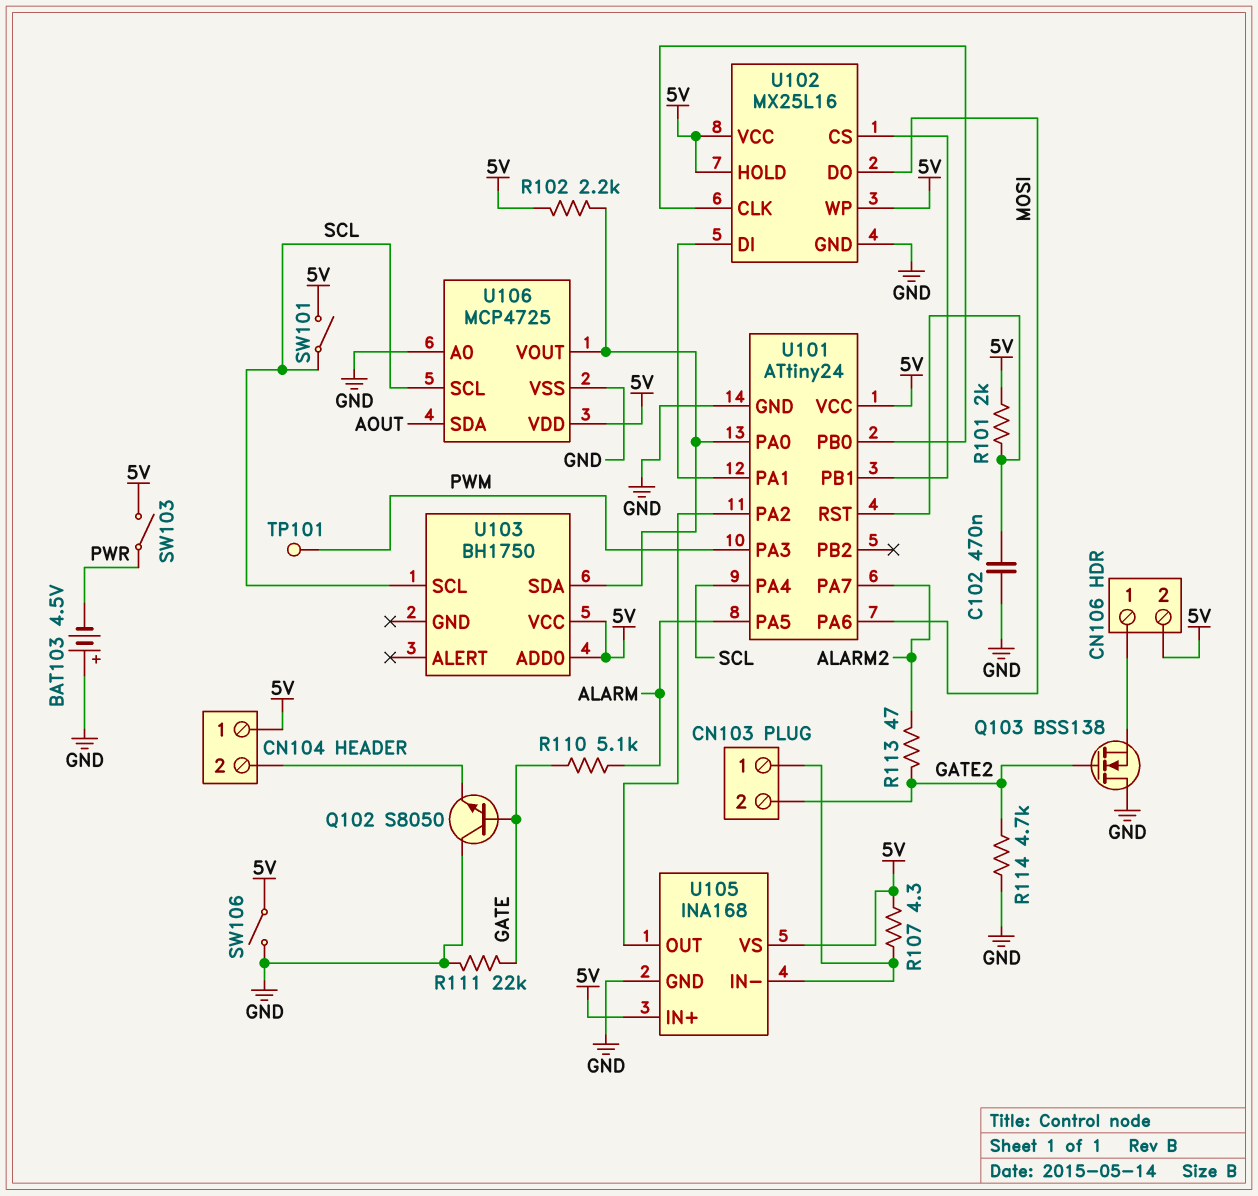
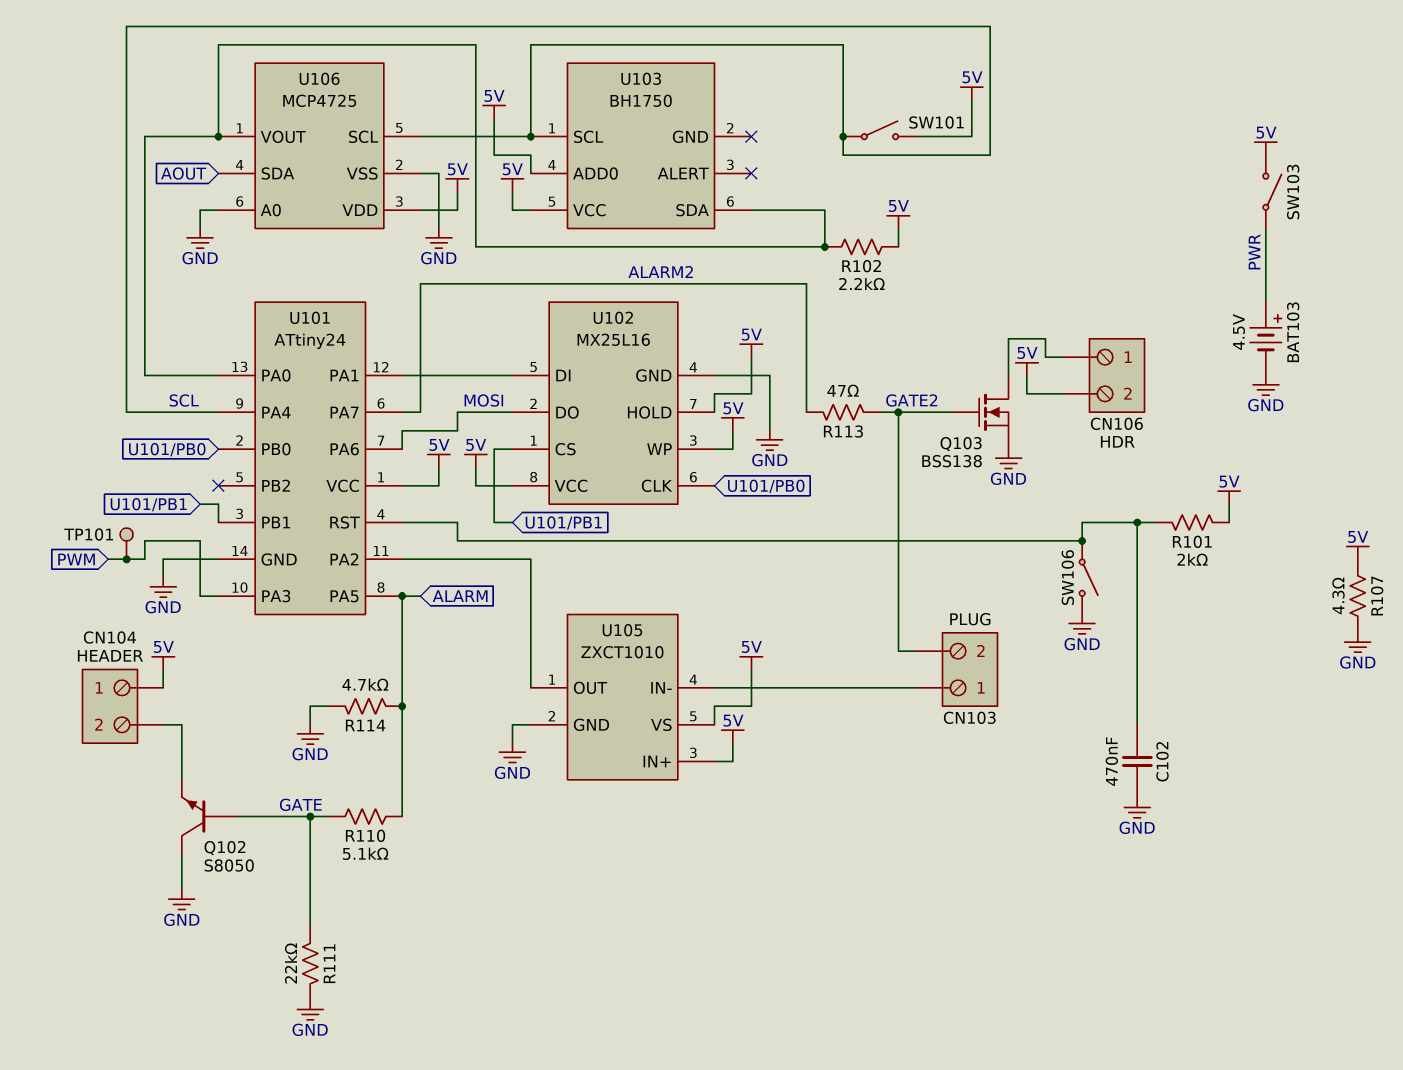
BAT103: 4.5V (plus GND, minus PWR) -> 4.5V (plus PWR, minus GND)
Q103: NMOS BSS138 (G GATE2, D GND, S CN106/1) -> NMOS BSS138 (G GATE2, D CN106/1, S GND)
R107: 4.3 (5V, CN103/1) -> 4.3 (5V, GND)
R114: 4.7k (GATE2, GND) -> 4.7k (ALARM, GND)
SW106: switch (5V, GND) -> switch (GND, U101/RST)
U105: INA168 -> ZXCT1010

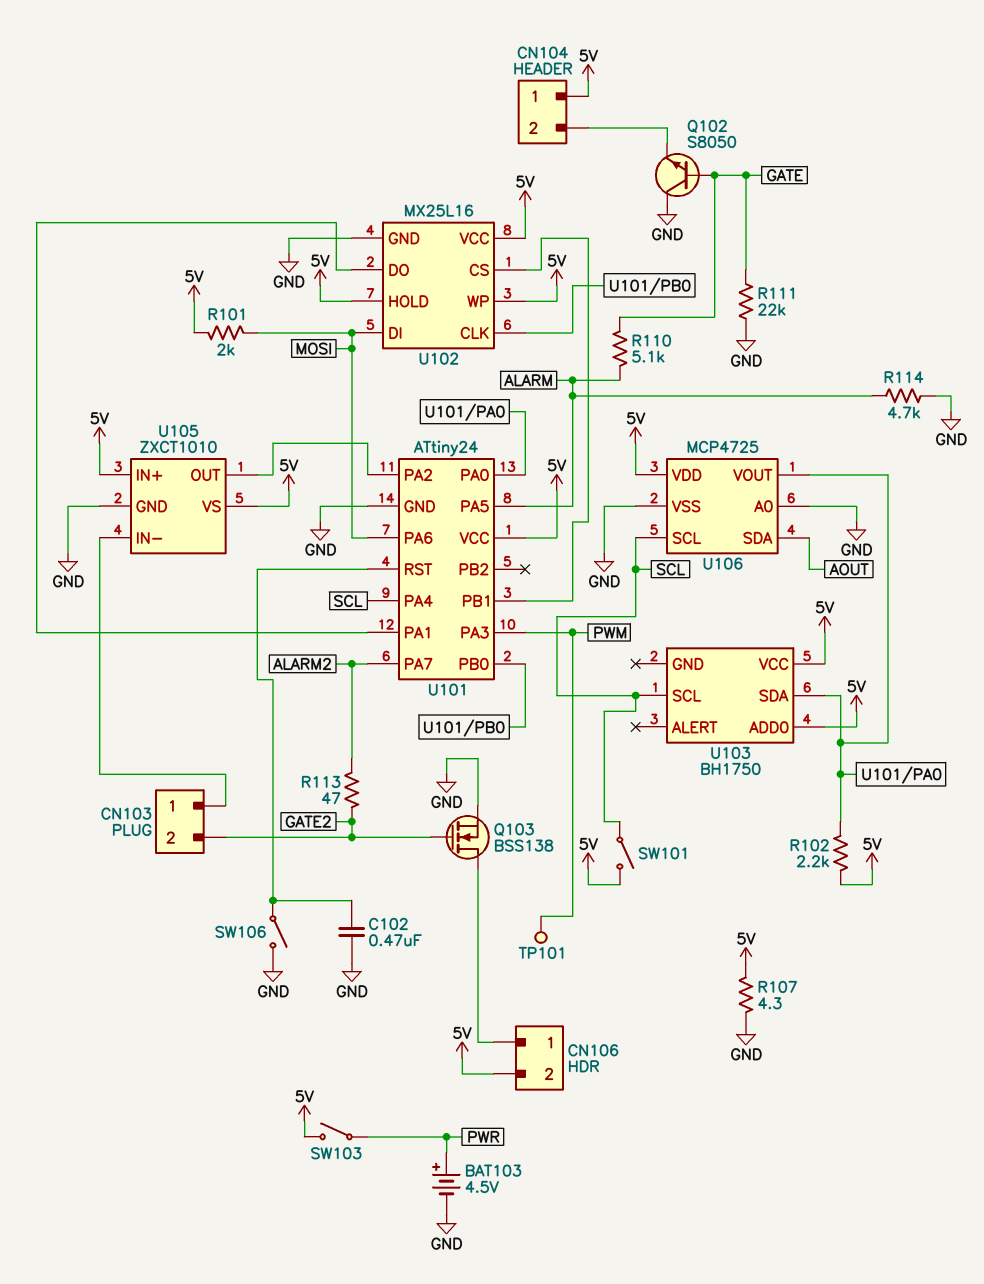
R101: 2k (5V, U101/RST) -> 2k (5V, MOSI)
U102 pin DI: U101/PA1 -> MOSI
U102 pin DO: MOSI -> U101/PA1

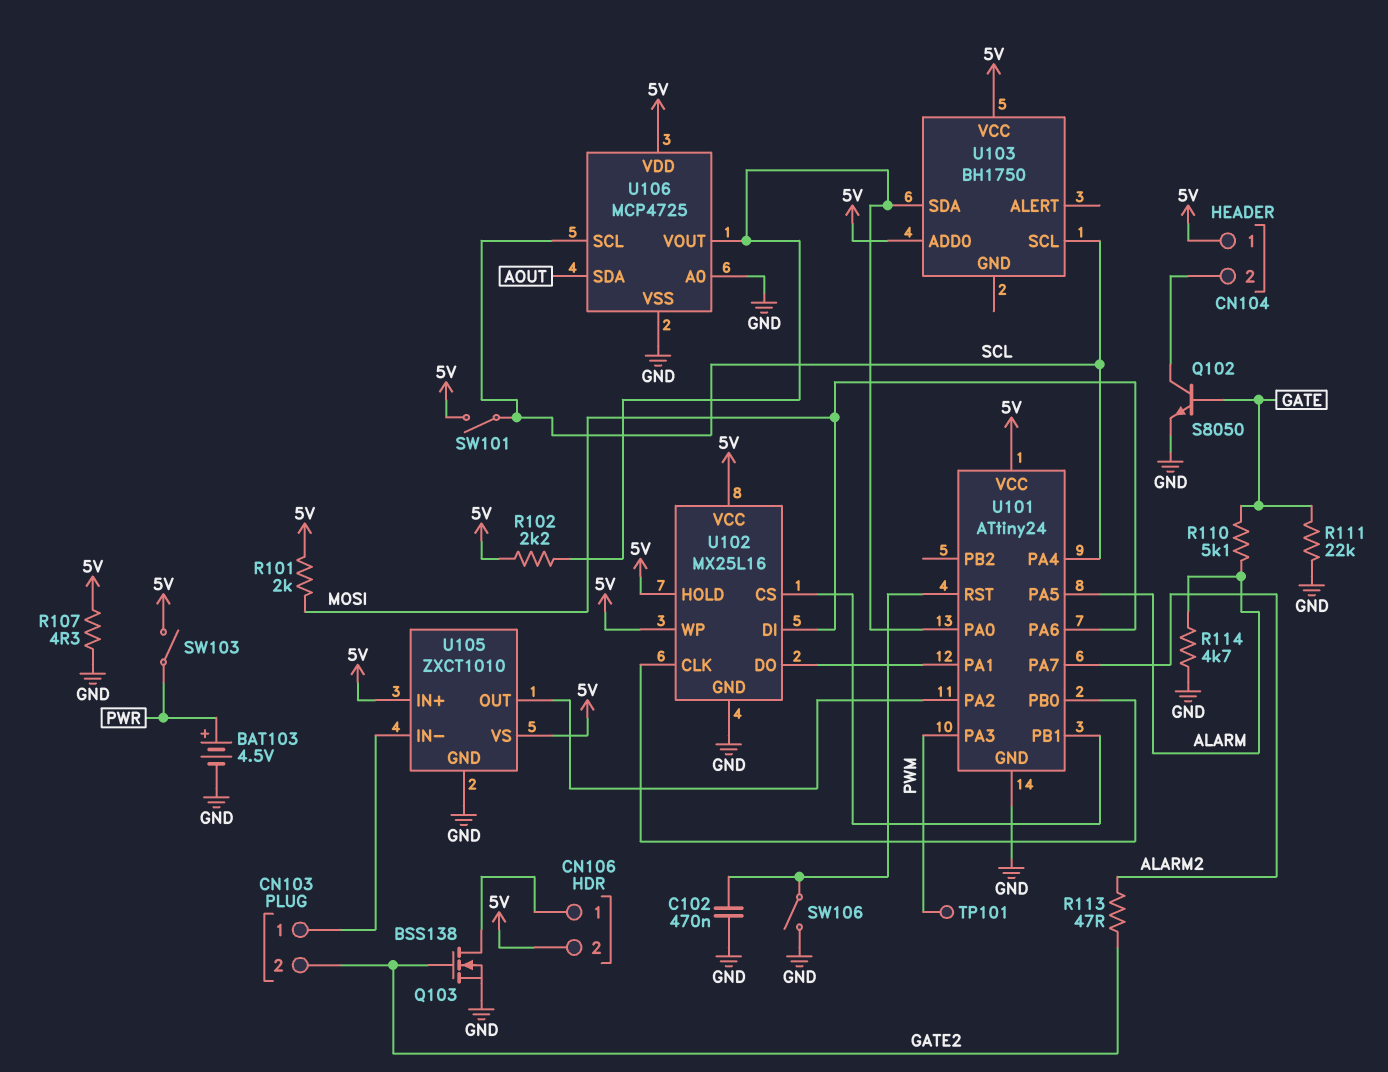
Q102: NPN S8050 (B GATE, C GND, E CN104/2) -> NPN S8050 (B GATE, C CN104/2, E GND)

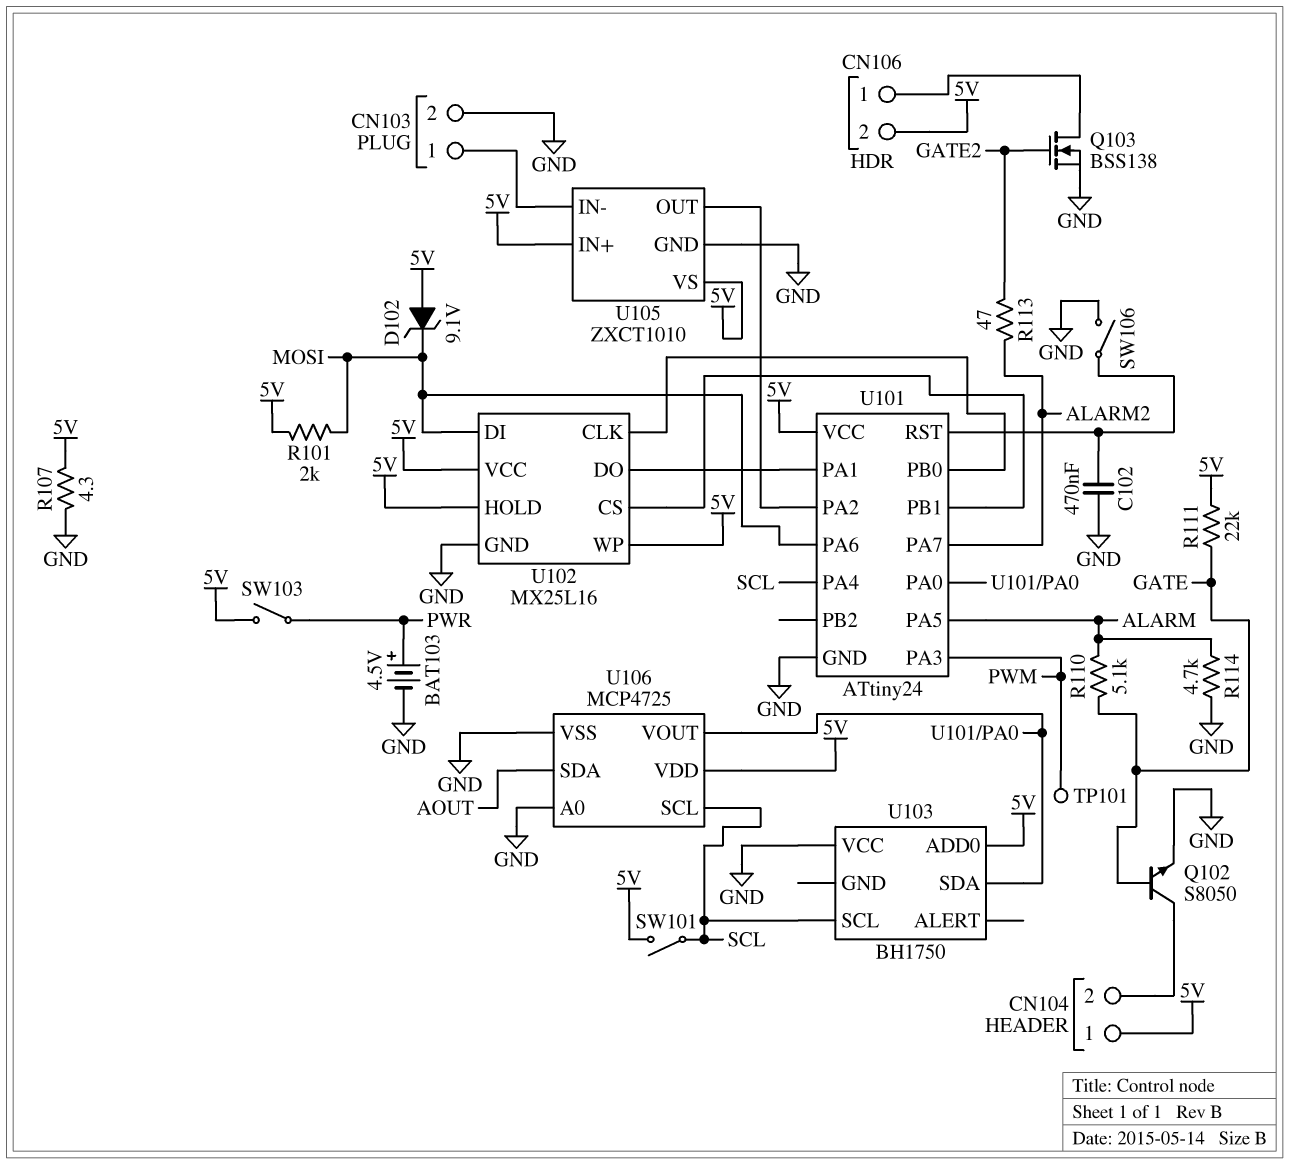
CN103 pin 2: GATE2 -> GND
D102: none -> zener 9.1V (A 5V, K MOSI)
R102: 2.2k (5V, U101/PA0) -> none
R111: 22k (GATE, GND) -> 22k (5V, GATE)
U103 pin VCC: 5V -> GND

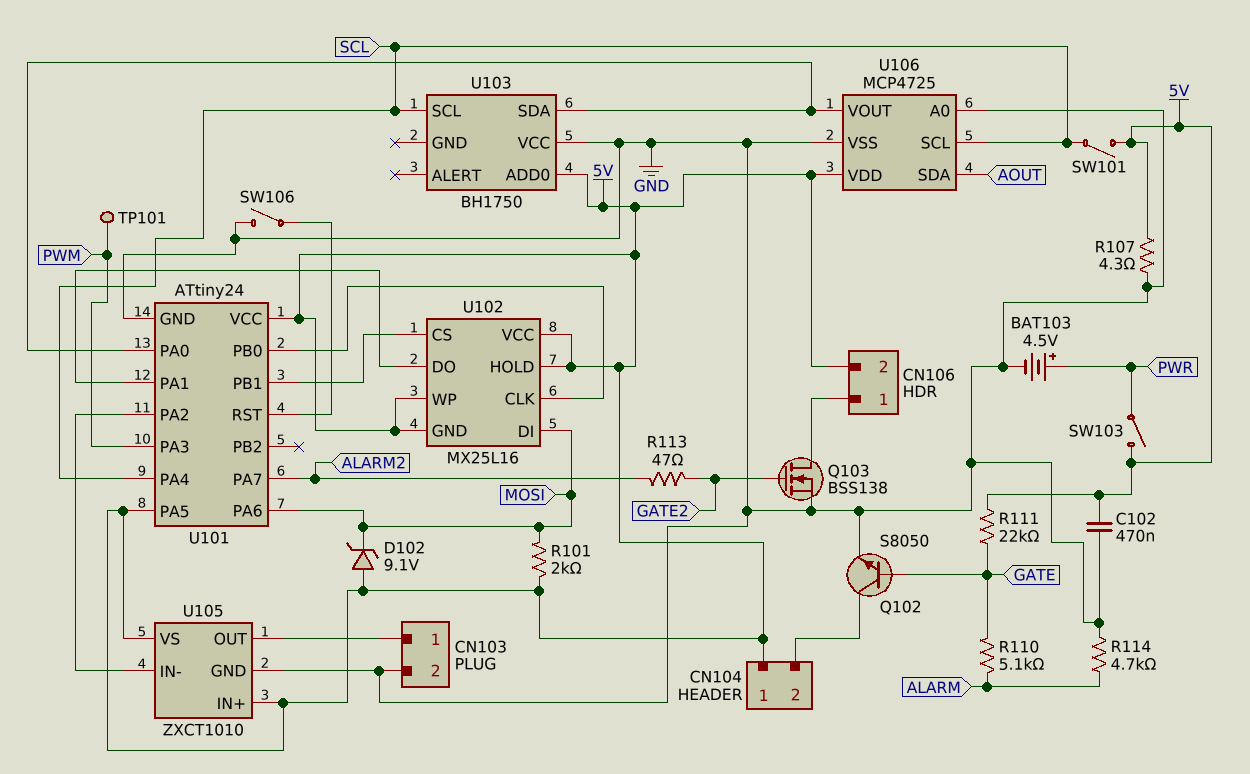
C102: 470nF (GND, U101/RST) -> 470nF (5V, GND)
U101 pin PA5: ALARM -> 5V
U102 pin GND: GND -> 5V
U105 pin IN-: CN103/1 -> U101/PA2
U105 pin OUT: U101/PA2 -> CN103/1

